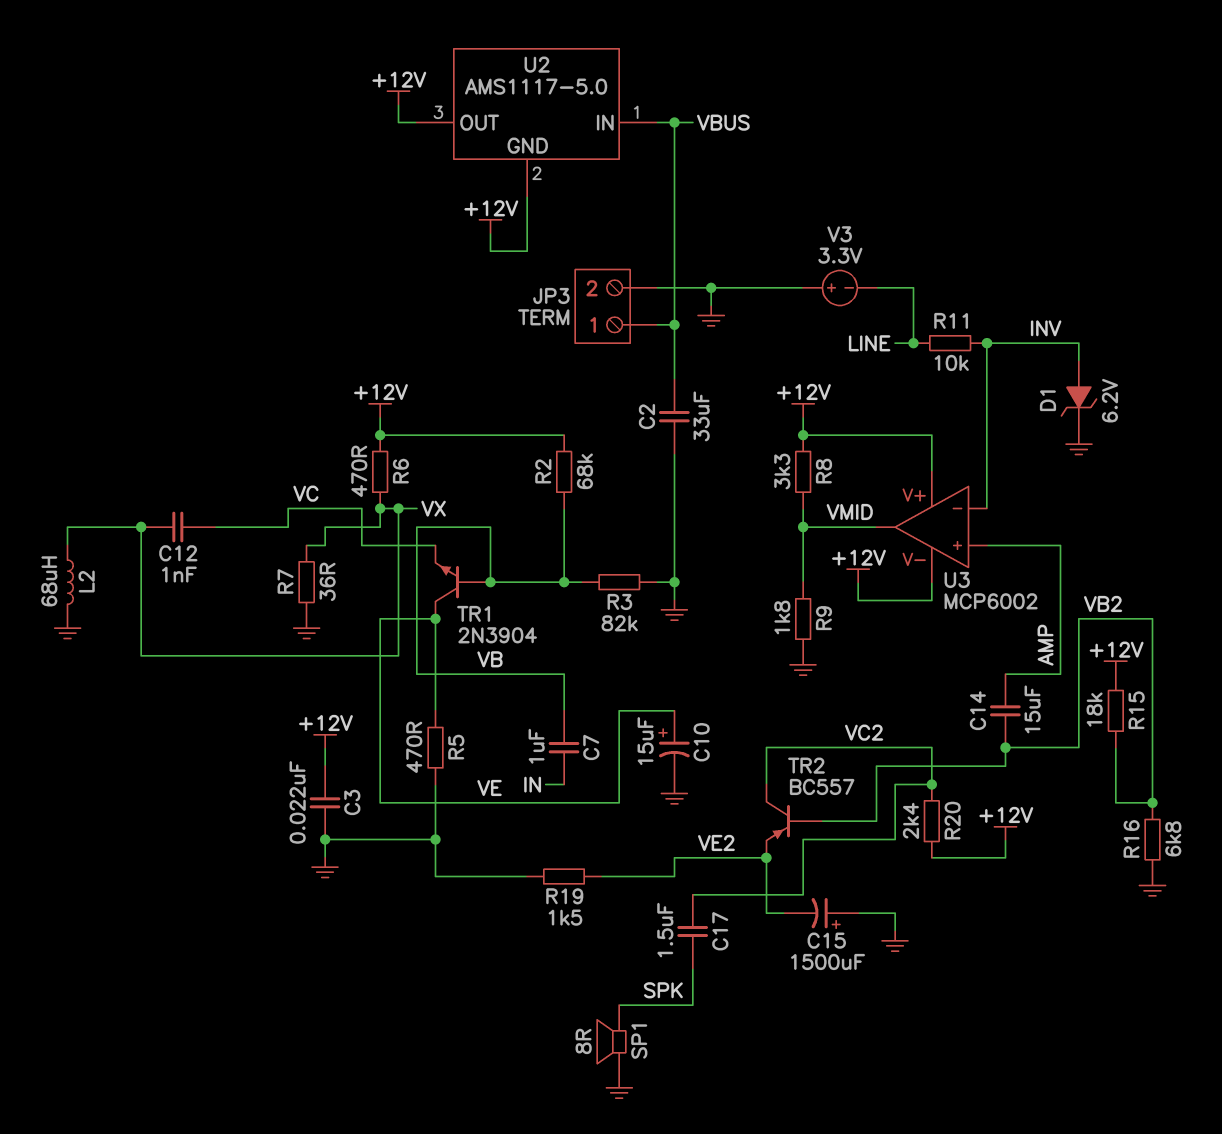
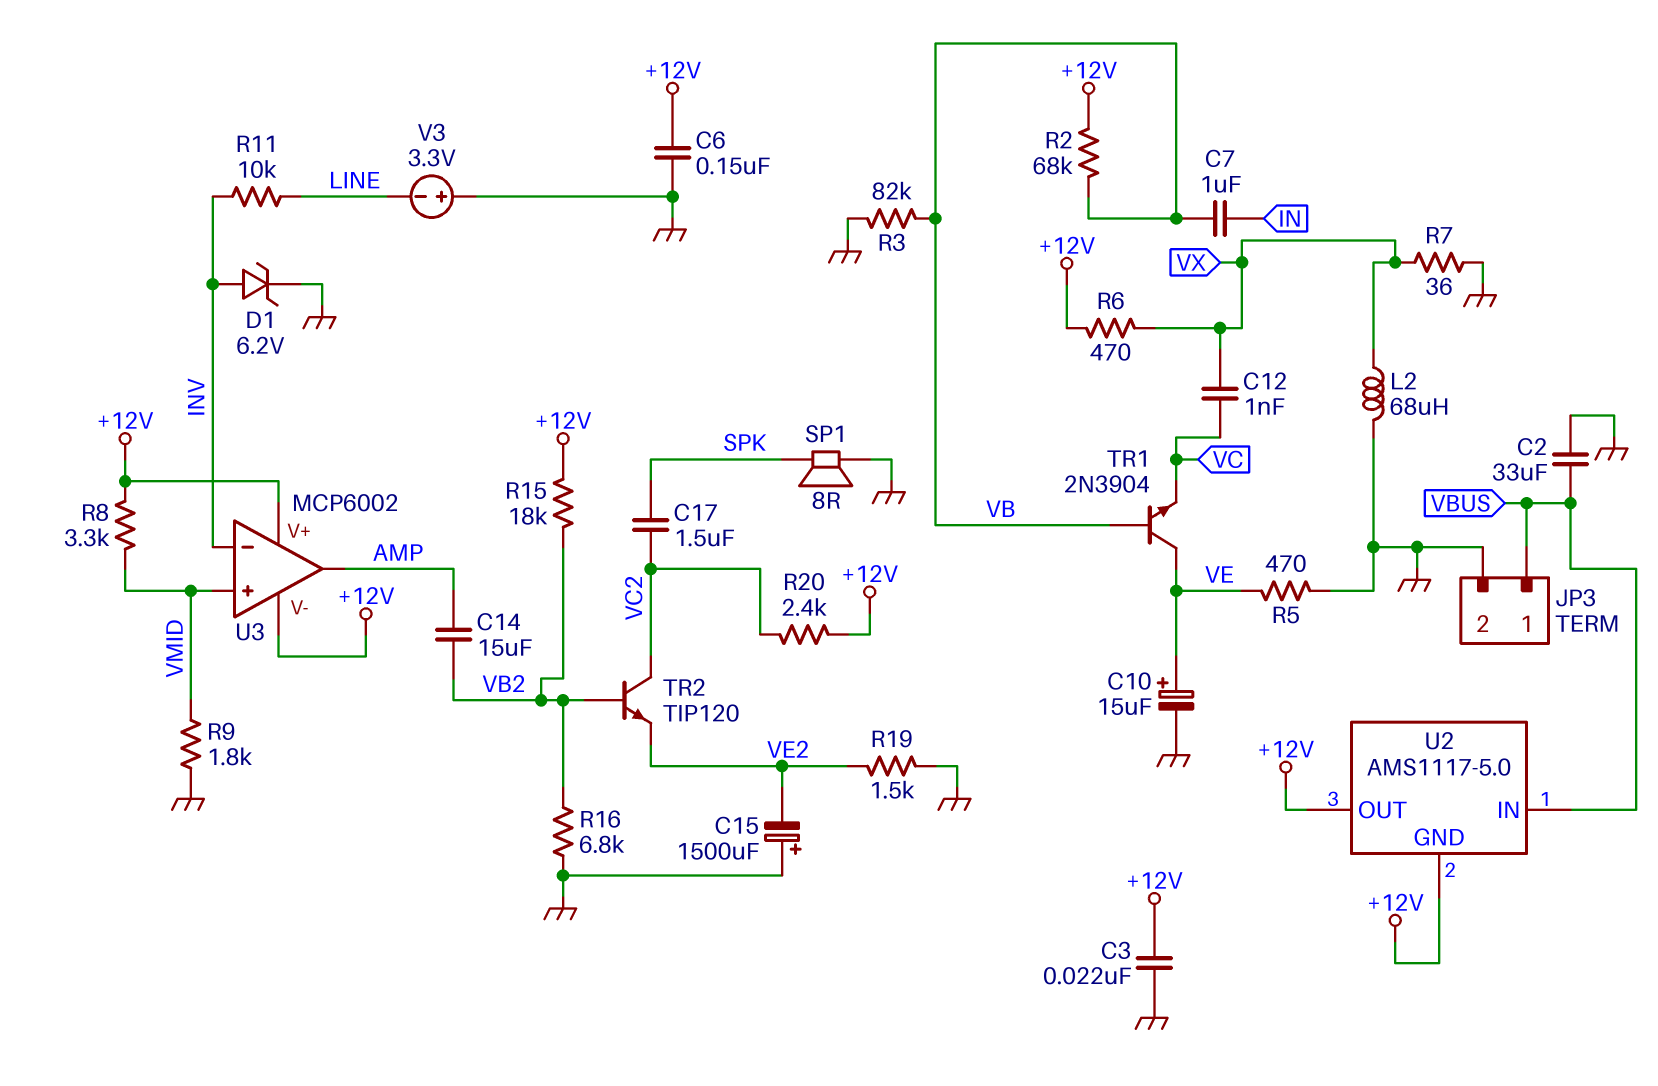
C6: none -> 150nF (+12V, GND)
TR2: PNP BC557 (B VB2, C VC2, E VE2) -> NPN TIP120 (B VB2, C VC2, E VE2)
U3 pin in+: AMP -> VMID
U3 pin out: VMID -> AMP

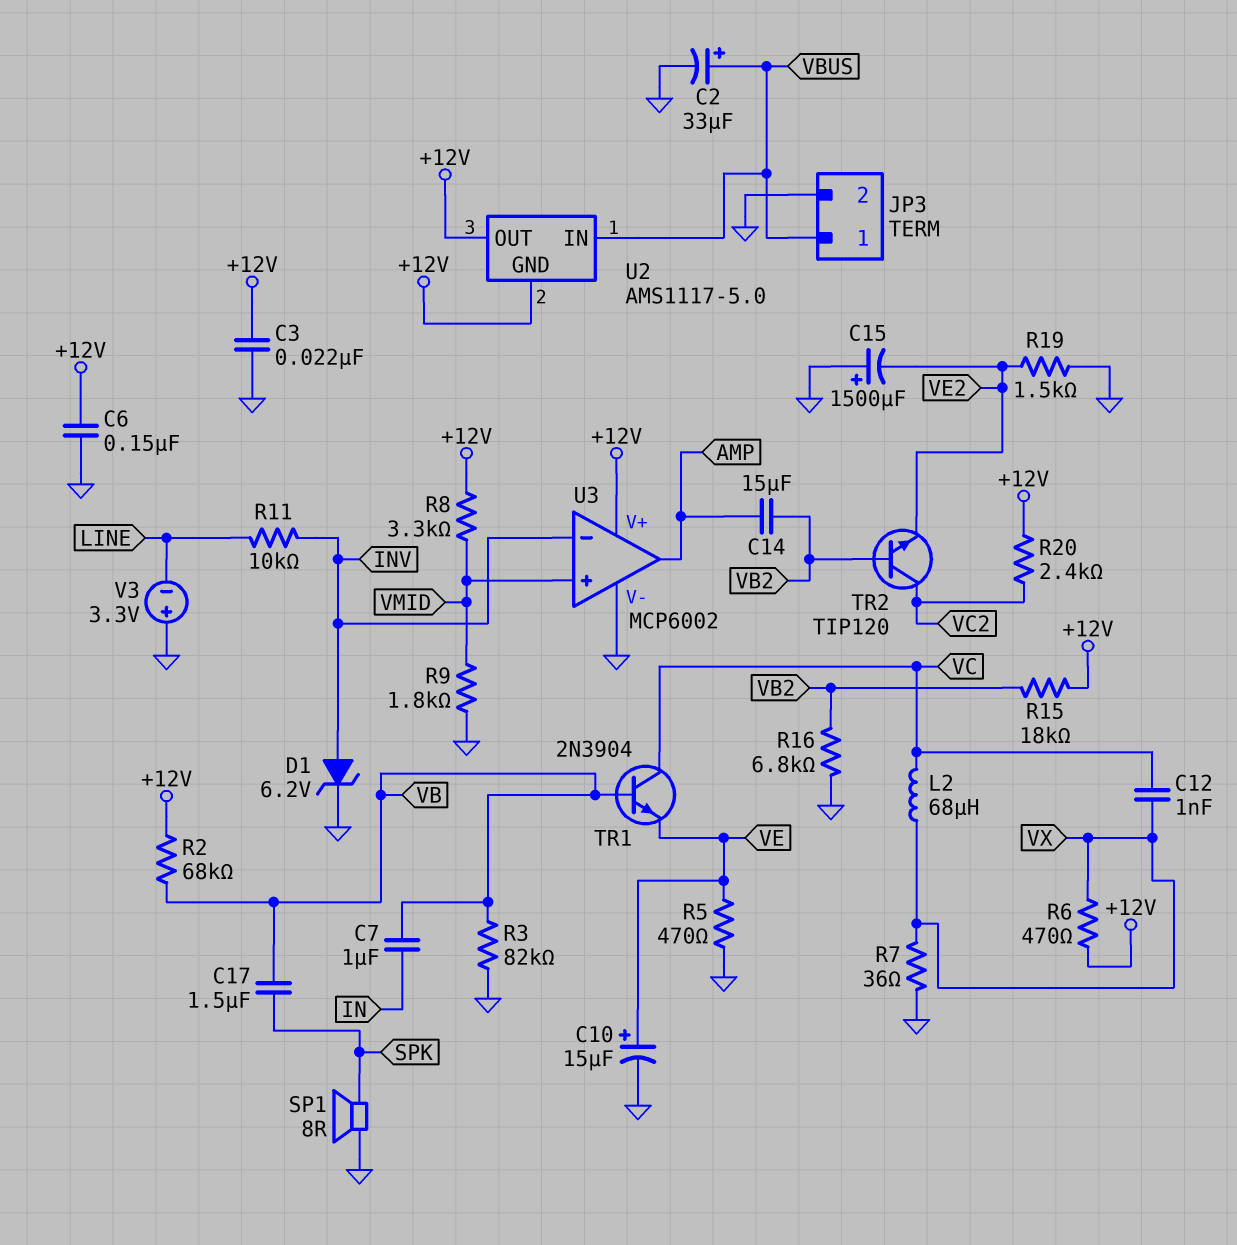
C2: 33uF (GND, VBUS) -> 33uF (plus VBUS, minus GND)
C17: 1.5uF (SPK, VC2) -> 1.5uF (SPK, VB)
L2: 68uH (GND, VX) -> 68uH (VC, VX)
TR1: NPN 2N3904 (B VB, C VE, E VC) -> NPN 2N3904 (B VB, C VC, E VE)
U3 pin V-: +12V -> GND

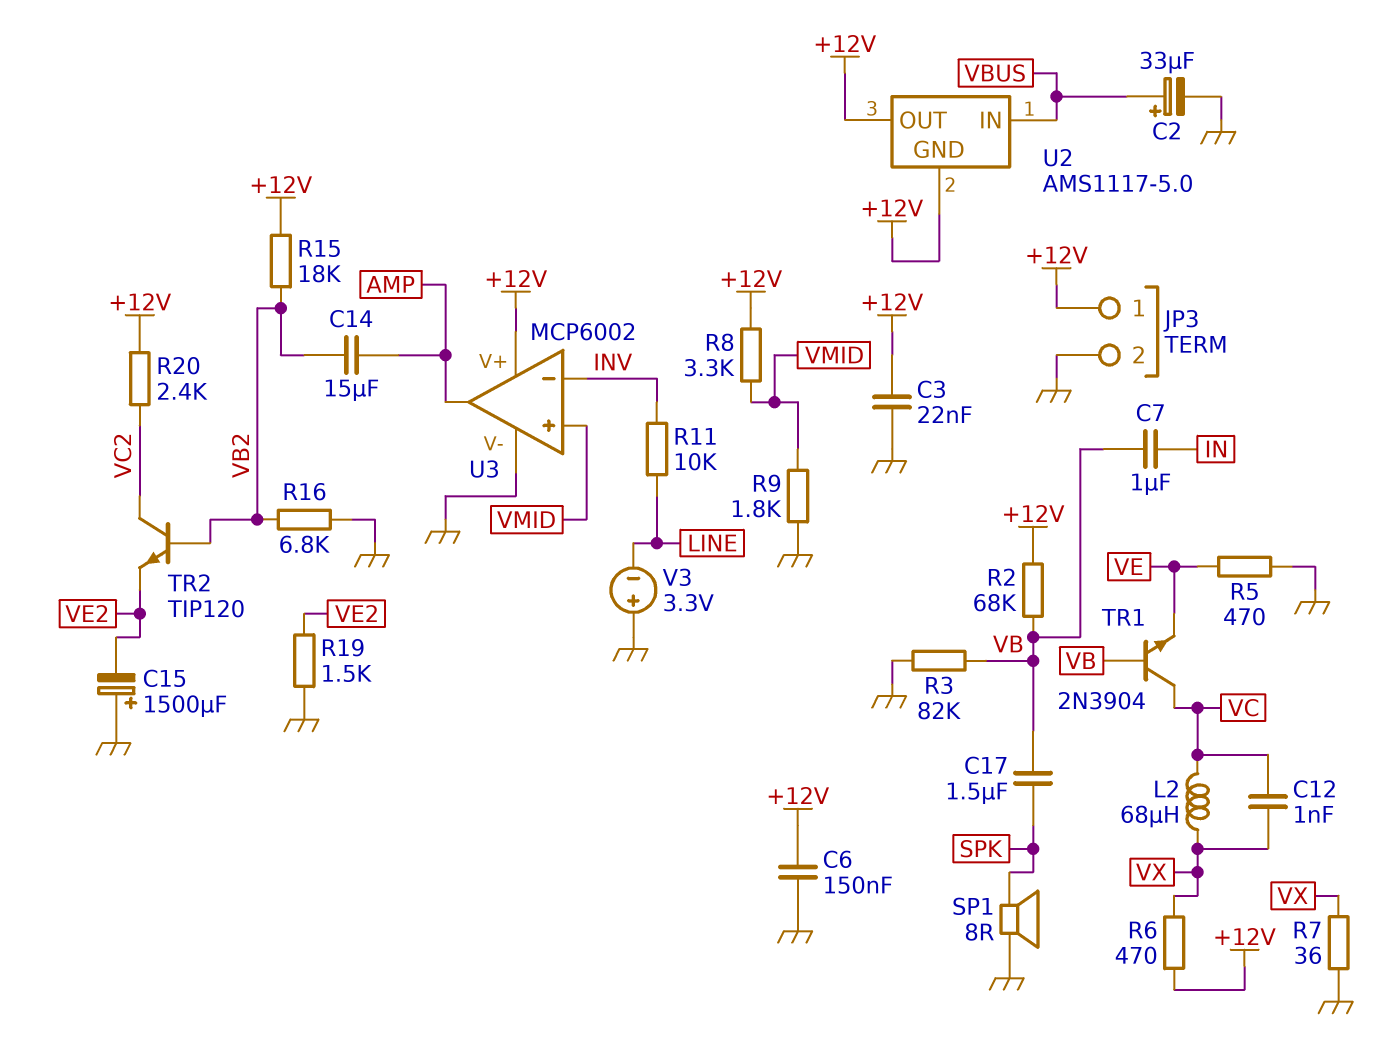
C10: 15uF (plus VE, minus GND) -> none
D1: zener 6.2V (A INV, K GND) -> none
JP3 pin 1: VBUS -> +12V

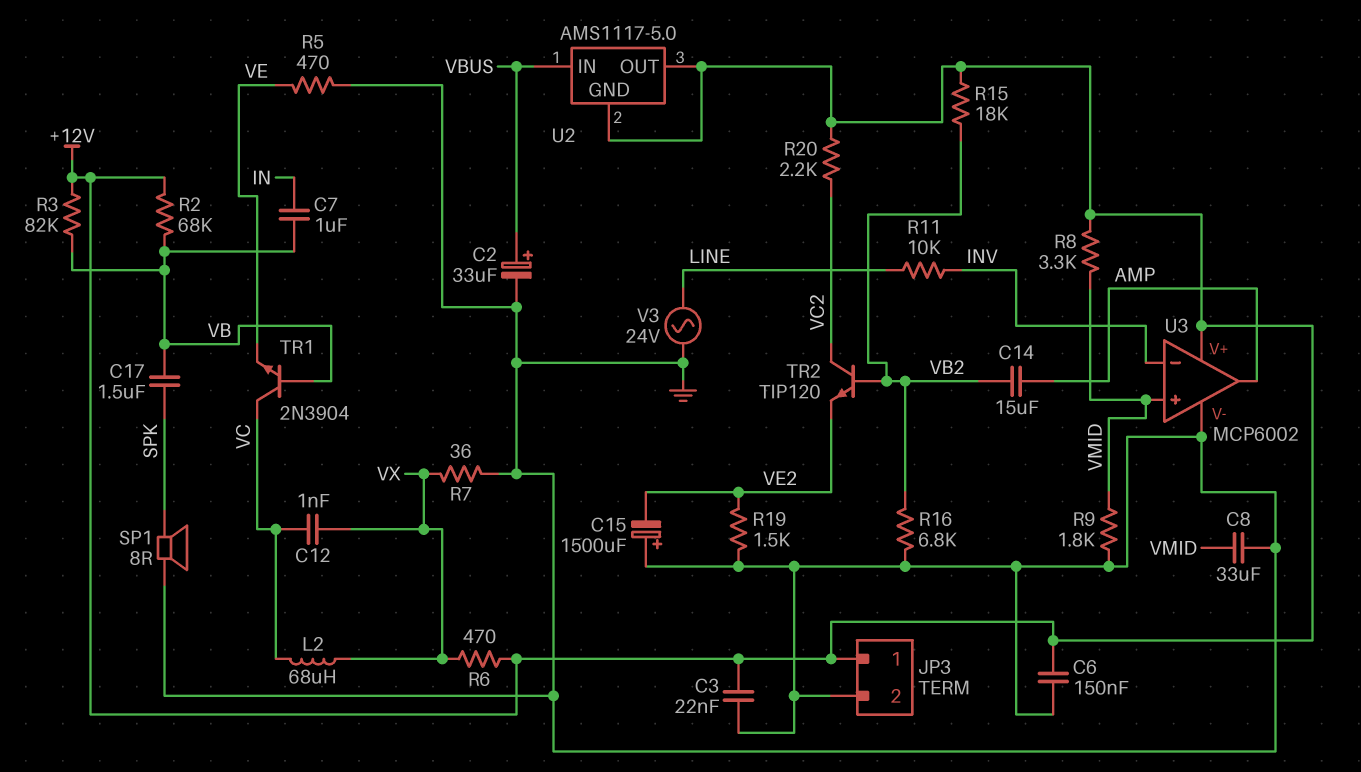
C8: none -> 33uF (GND, VMID)
R3: 82k (GND, VB) -> 82k (+12V, VB)
R20: 2.4k (+12V, VC2) -> 2.2k (+12V, VC2)
V3: 3.3V (plus GND, minus LINE) -> AC 24V (GND, LINE)

